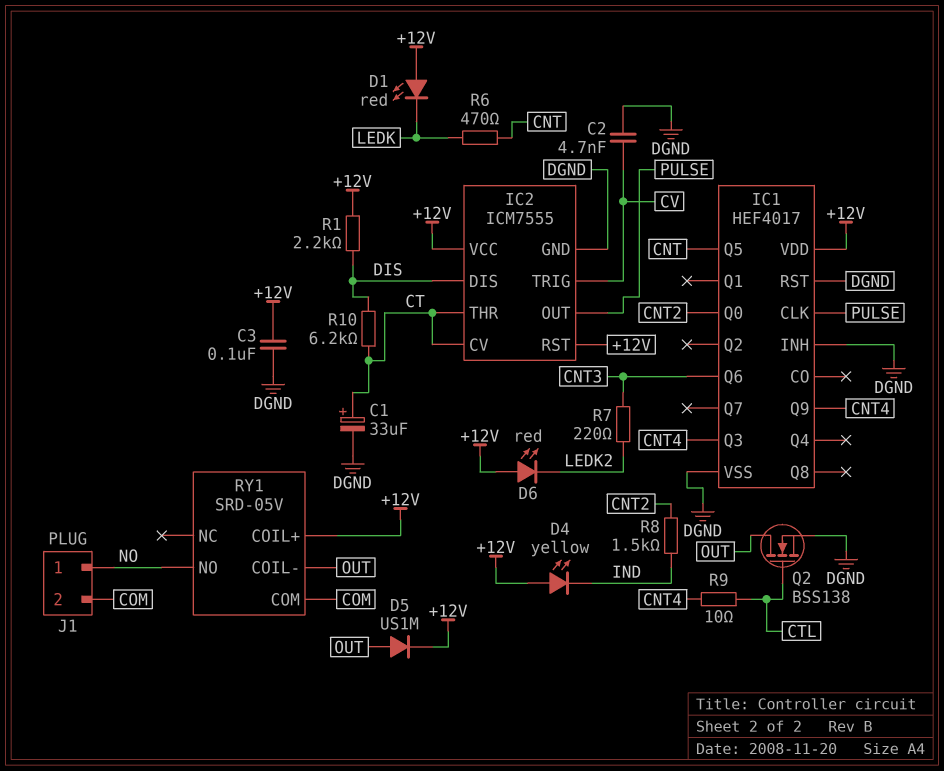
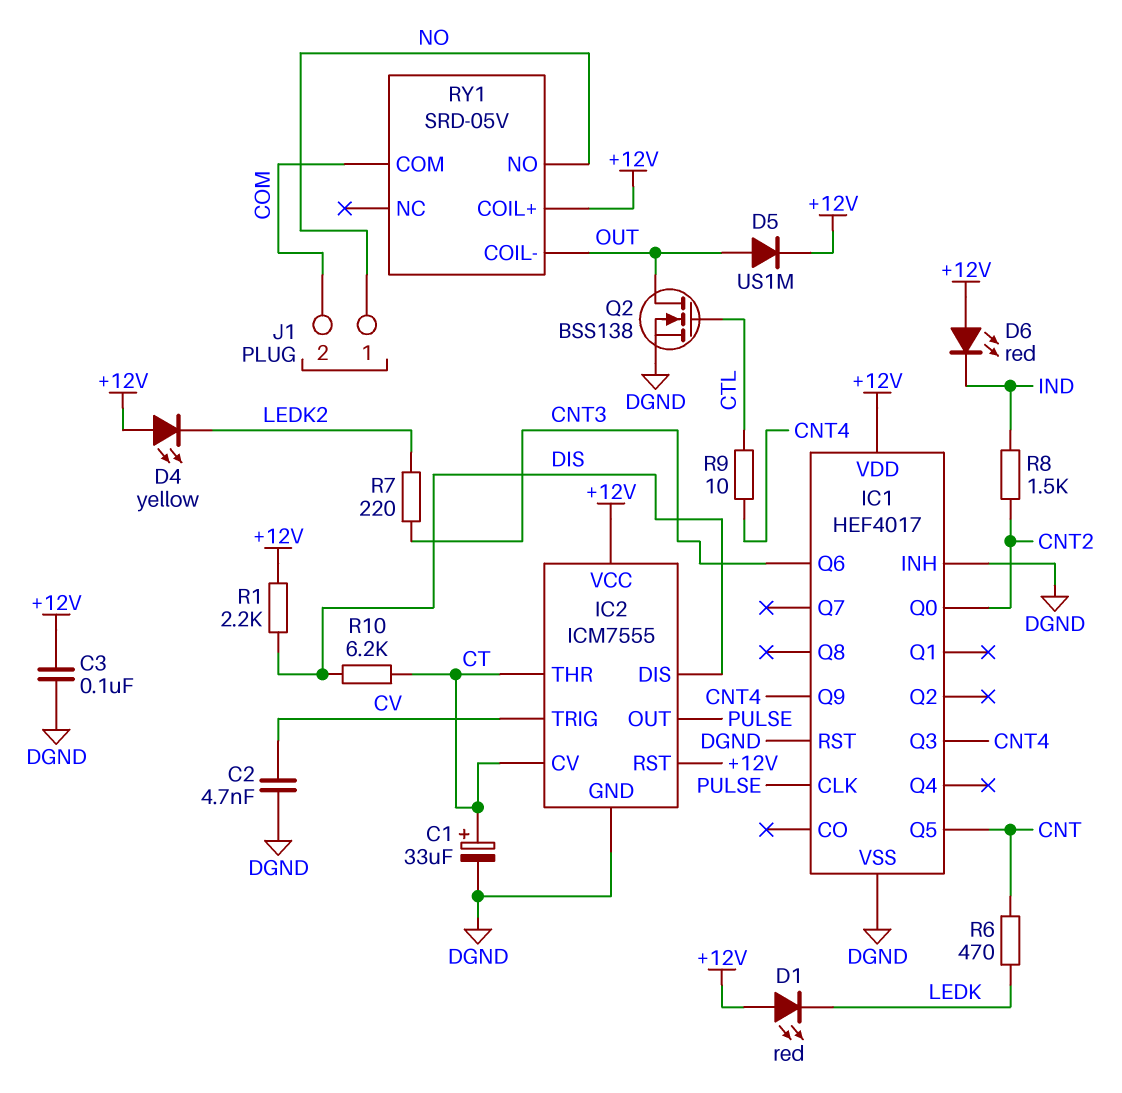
D4: LED yellow (A +12V, K IND) -> LED yellow (A +12V, K LEDK2)
D6: LED red (A +12V, K LEDK2) -> LED red (A +12V, K IND)

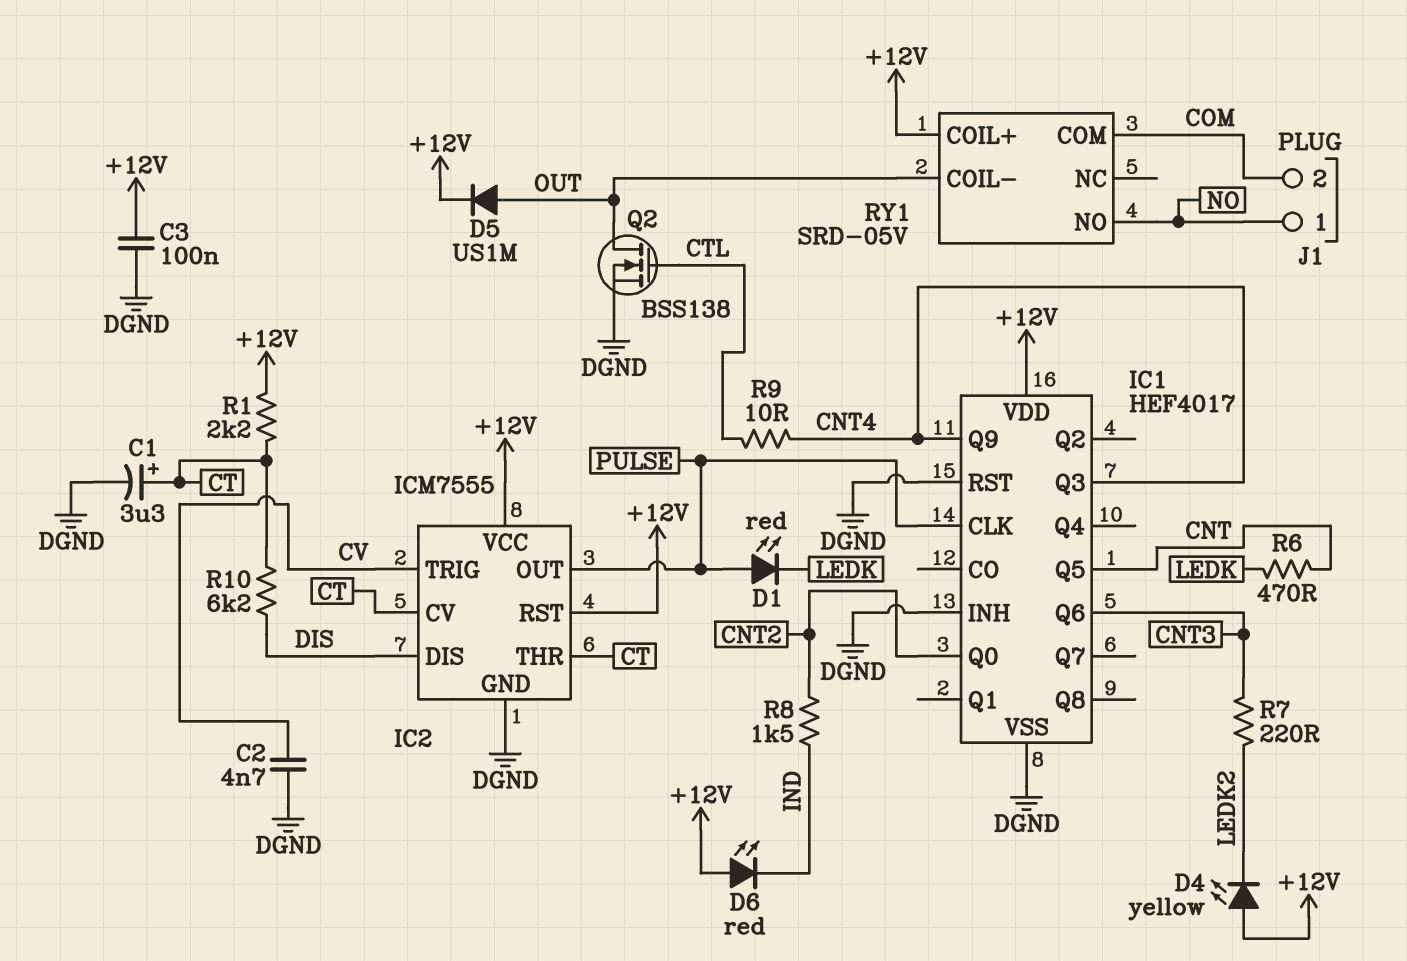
C1: 33uF (plus CT, minus DGND) -> 3.3uF (plus CT, minus DGND)
D1: LED red (A +12V, K LEDK) -> LED red (A PULSE, K LEDK)
R1: 2.2k (+12V, DIS) -> 2.2k (+12V, CT)

